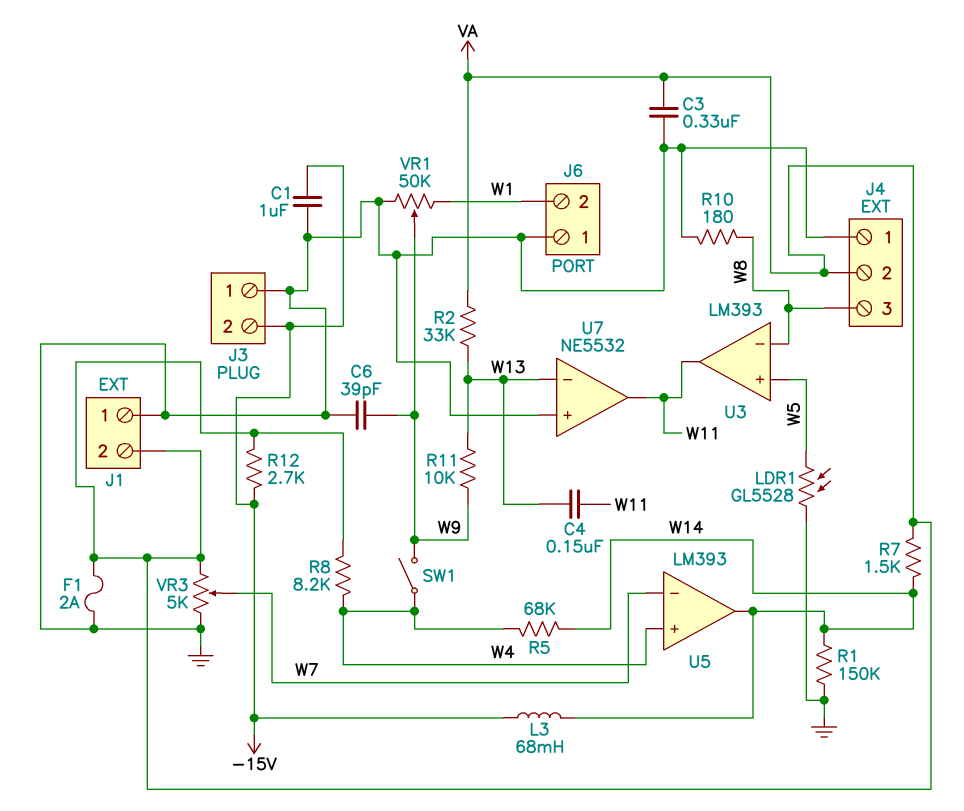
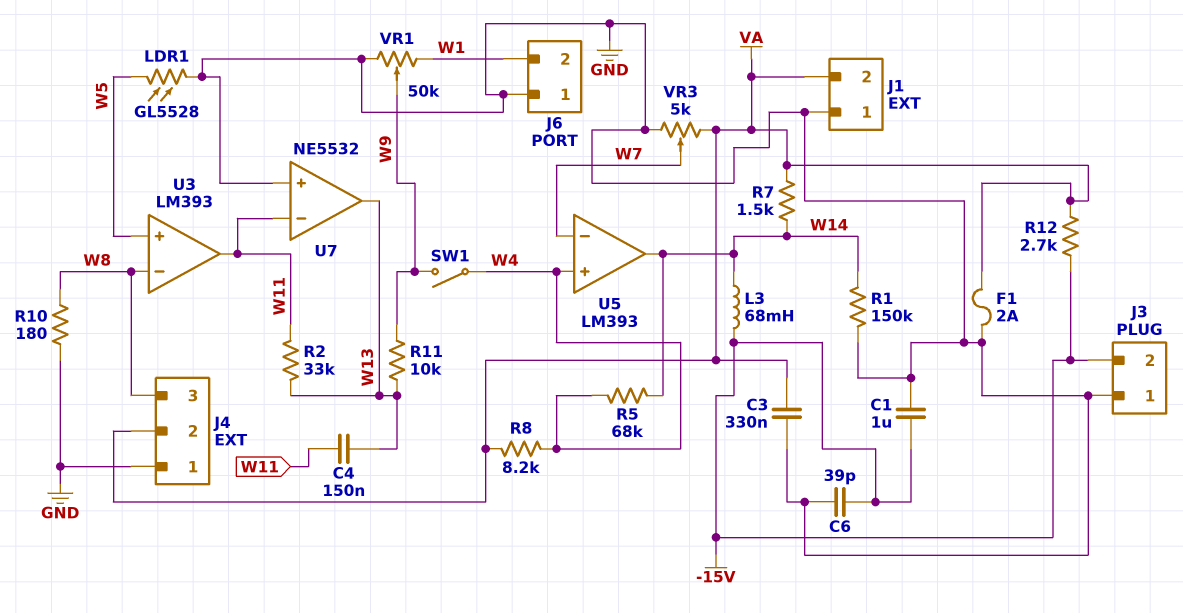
C6: 39pF (GND, W9) -> 39pF (-15V, GND)
R2: 33k (VA, W13) -> 33k (W11, W13)
U7 pin in-: W13 -> W11
U7 pin out: W11 -> W13

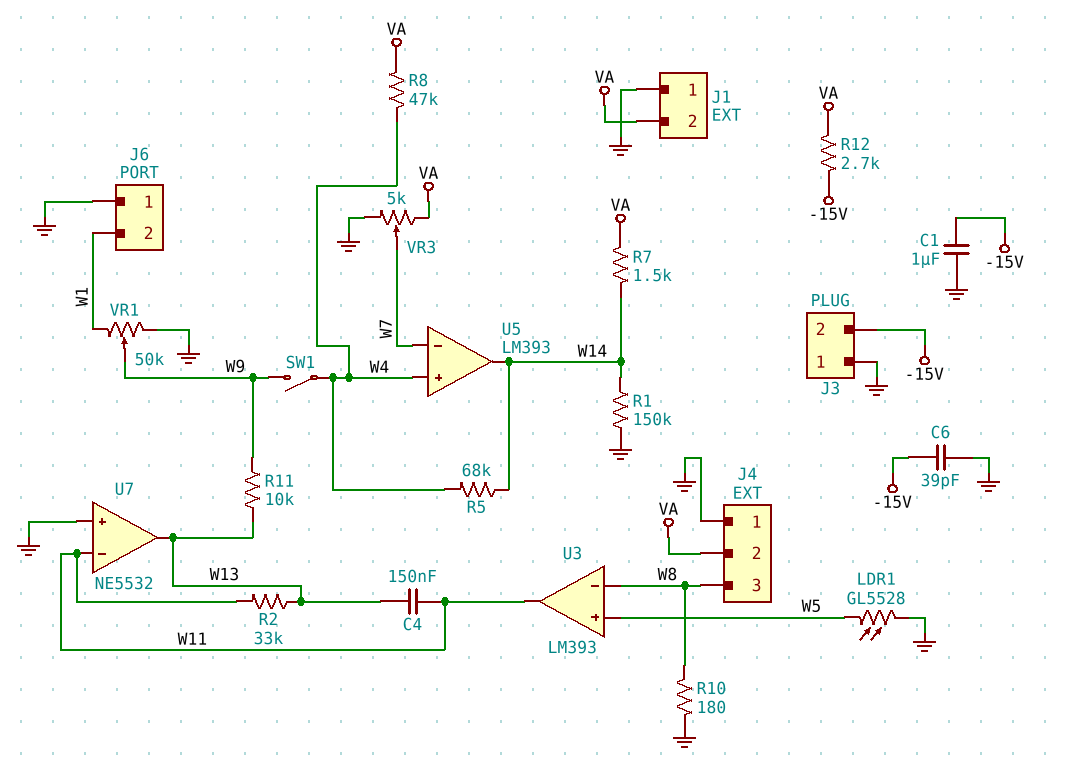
C3: 330nF (GND, VA) -> none
F1: 2A (GND, VA) -> none
L3: 68mH (-15V, W14) -> none
R8: 8.2k (VA, W4) -> 47k (VA, W4)

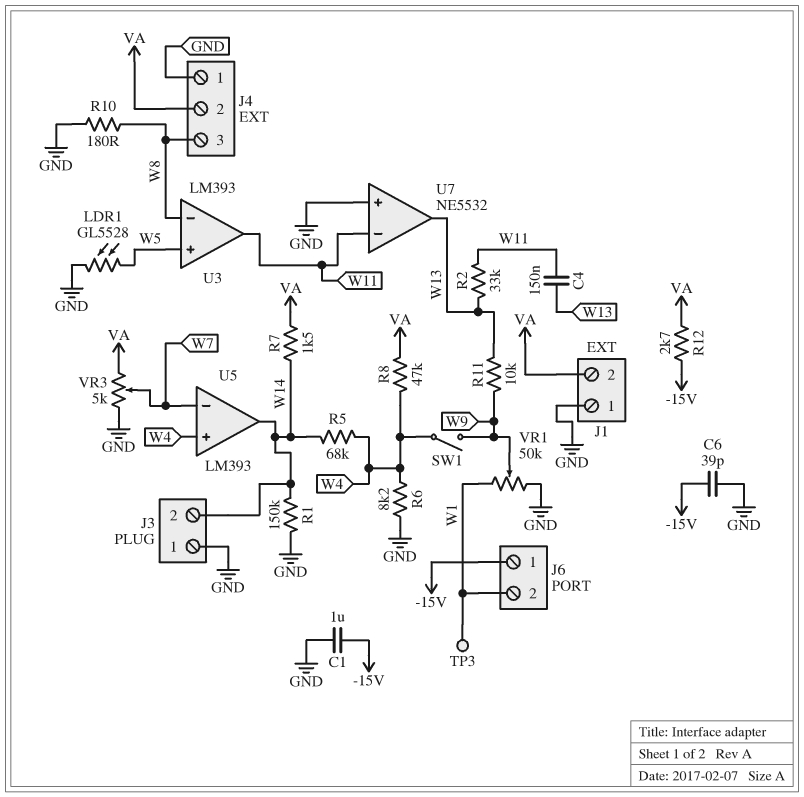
J3 pin 2: -15V -> W14
J6 pin 1: GND -> -15V
R6: none -> 8.2k (GND, W4)
TP3: none -> test point (W1)

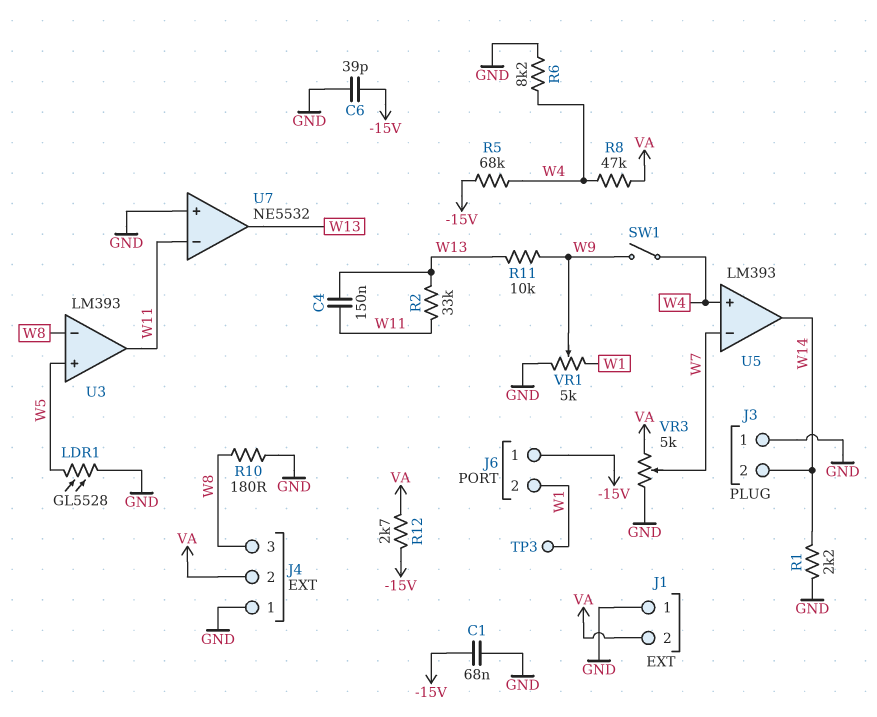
C1: 1uF (-15V, GND) -> 68nF (-15V, GND)
R1: 150k (GND, W14) -> 2.2k (GND, W14)
R5: 68k (W4, W14) -> 68k (-15V, W4)
R7: 1.5k (VA, W14) -> none
VR1: 50k (GND, W1, wiper W9) -> 5k (GND, W1, wiper W9)

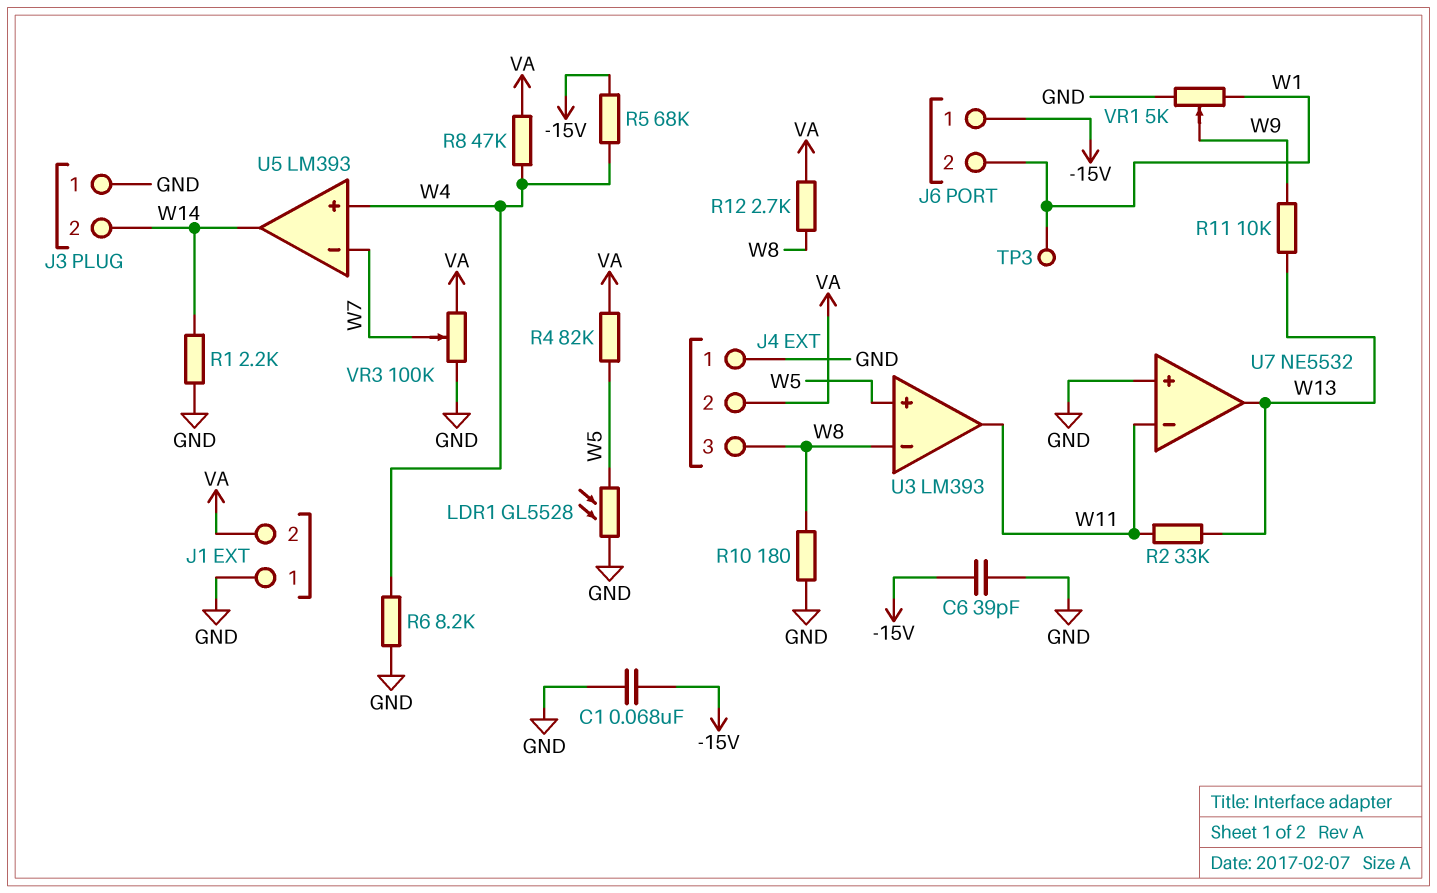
C4: 150nF (W11, W13) -> none
R4: none -> 82k (VA, W5)
R12: 2.7k (-15V, VA) -> 2.7k (VA, W8)
SW1: switch (W4, W9) -> none
VR3: 5k (GND, VA, wiper W7) -> 100k (GND, VA, wiper W7)

